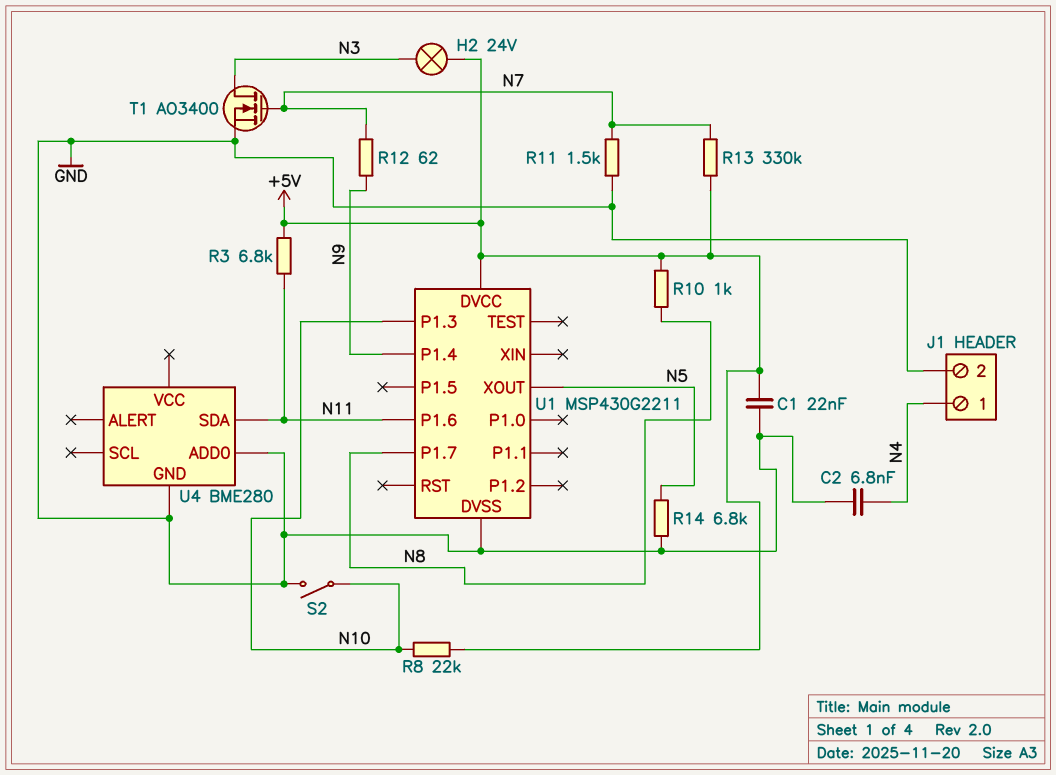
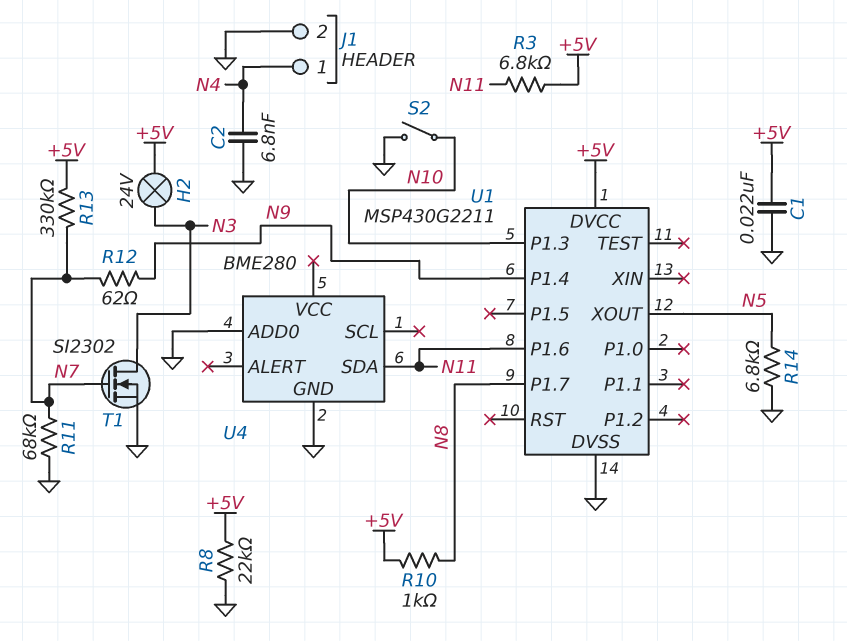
R8: 22k (+5V, N10) -> 22k (+5V, GND)
R11: 1.5k (GND, N7) -> 68k (GND, N7)
T1: NMOS AO3400 (G N7, D N3, S GND) -> NMOS SI2302 (G N7, D N3, S GND)

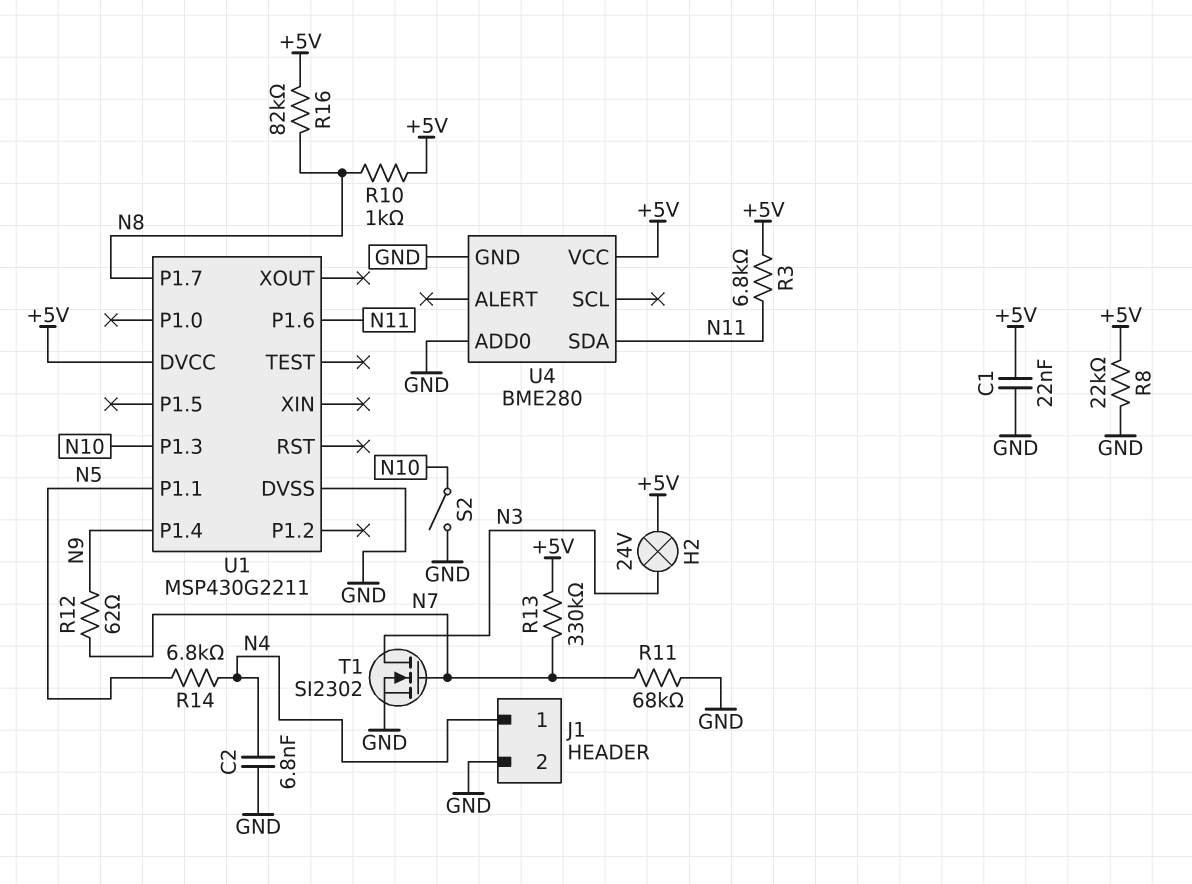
R14: 6.8k (GND, N5) -> 6.8k (N4, N5)
R16: none -> 82k (+5V, N8)
U1 pin P1.1: none -> N5
U1 pin XOUT: N5 -> none
U4 pin VCC: none -> +5V

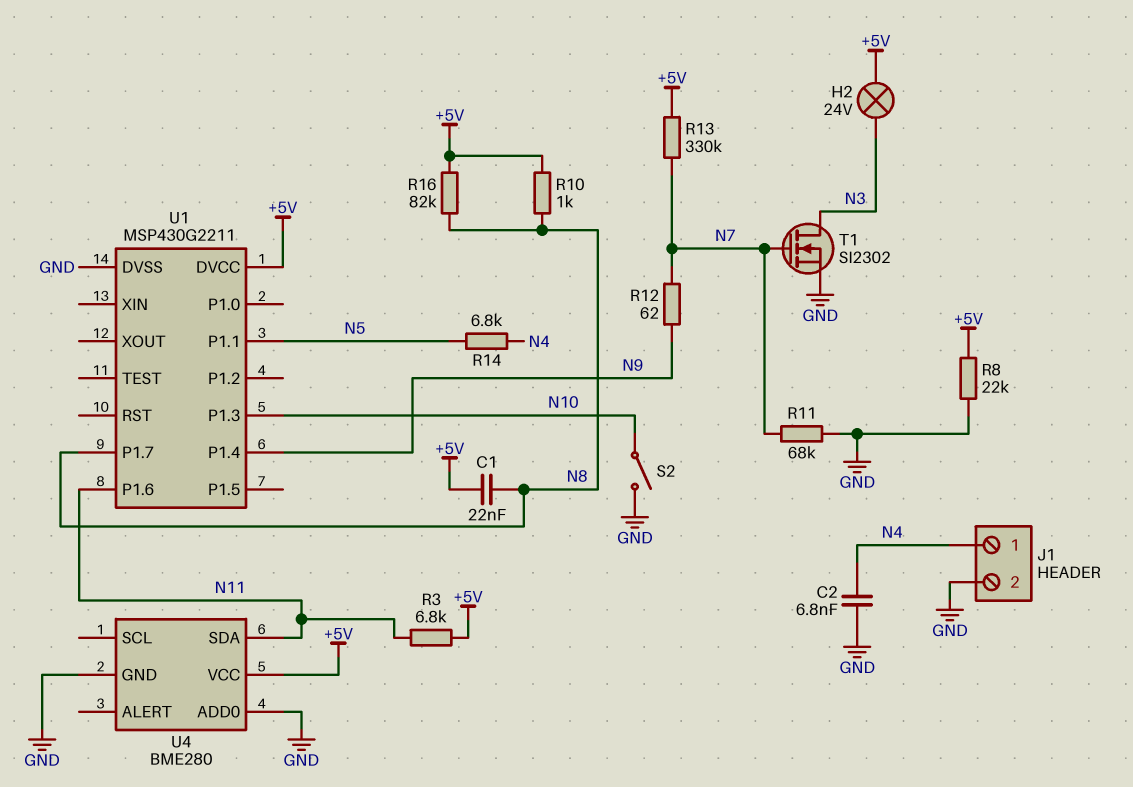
C1: 22nF (+5V, GND) -> 22nF (+5V, N8)

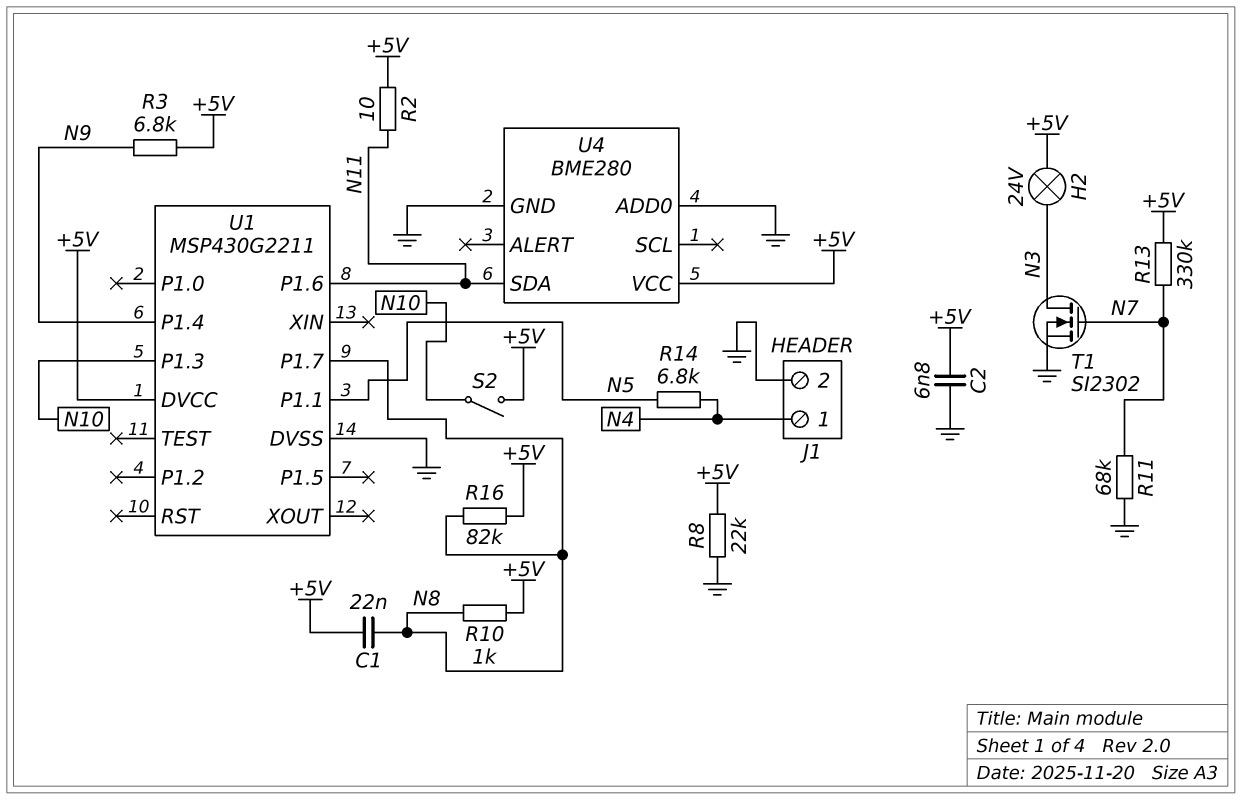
C2: 6.8nF (GND, N4) -> 6.8nF (+5V, GND)
R2: none -> 10 (+5V, N11)
R3: 6.8k (+5V, N11) -> 6.8k (+5V, N9)
R12: 62 (N7, N9) -> none
S2: switch (GND, N10) -> switch (+5V, N10)

